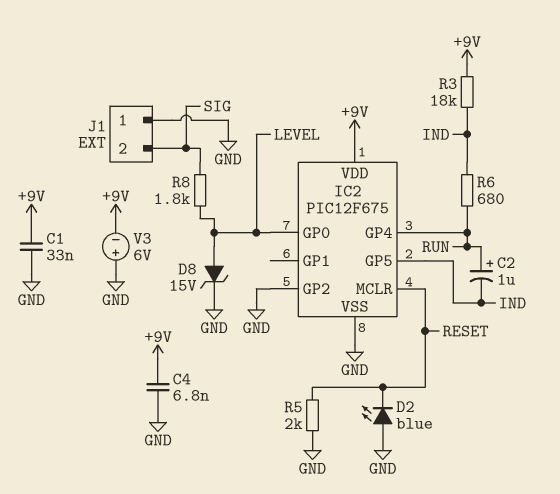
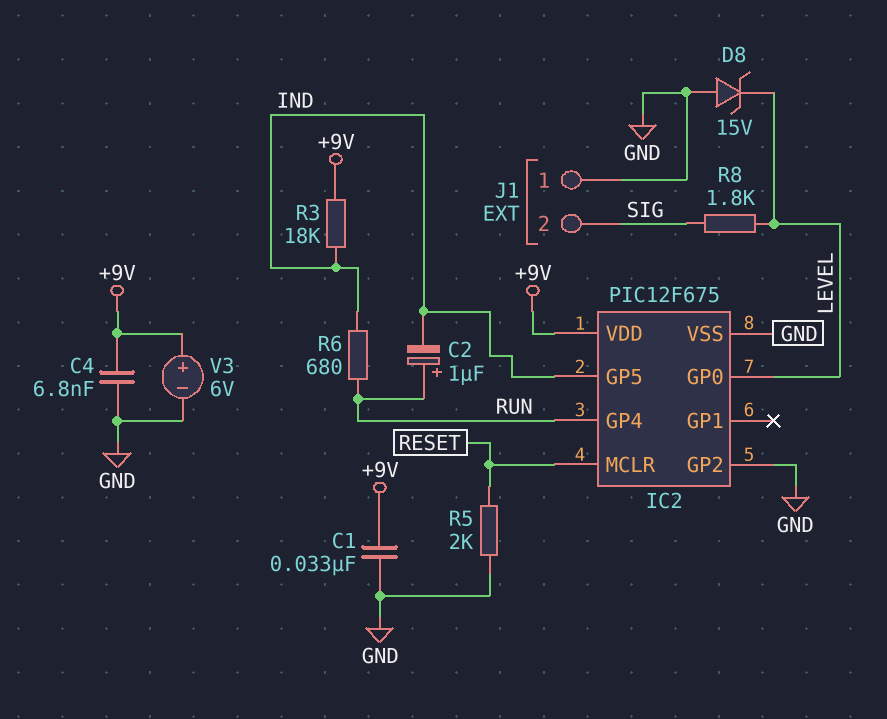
D2: LED blue (A GND, K RESET) -> none
D8: zener 15V (A LEVEL, K GND) -> zener 15V (A GND, K LEVEL)
V3: 6V (plus GND, minus +9V) -> 6V (plus +9V, minus GND)

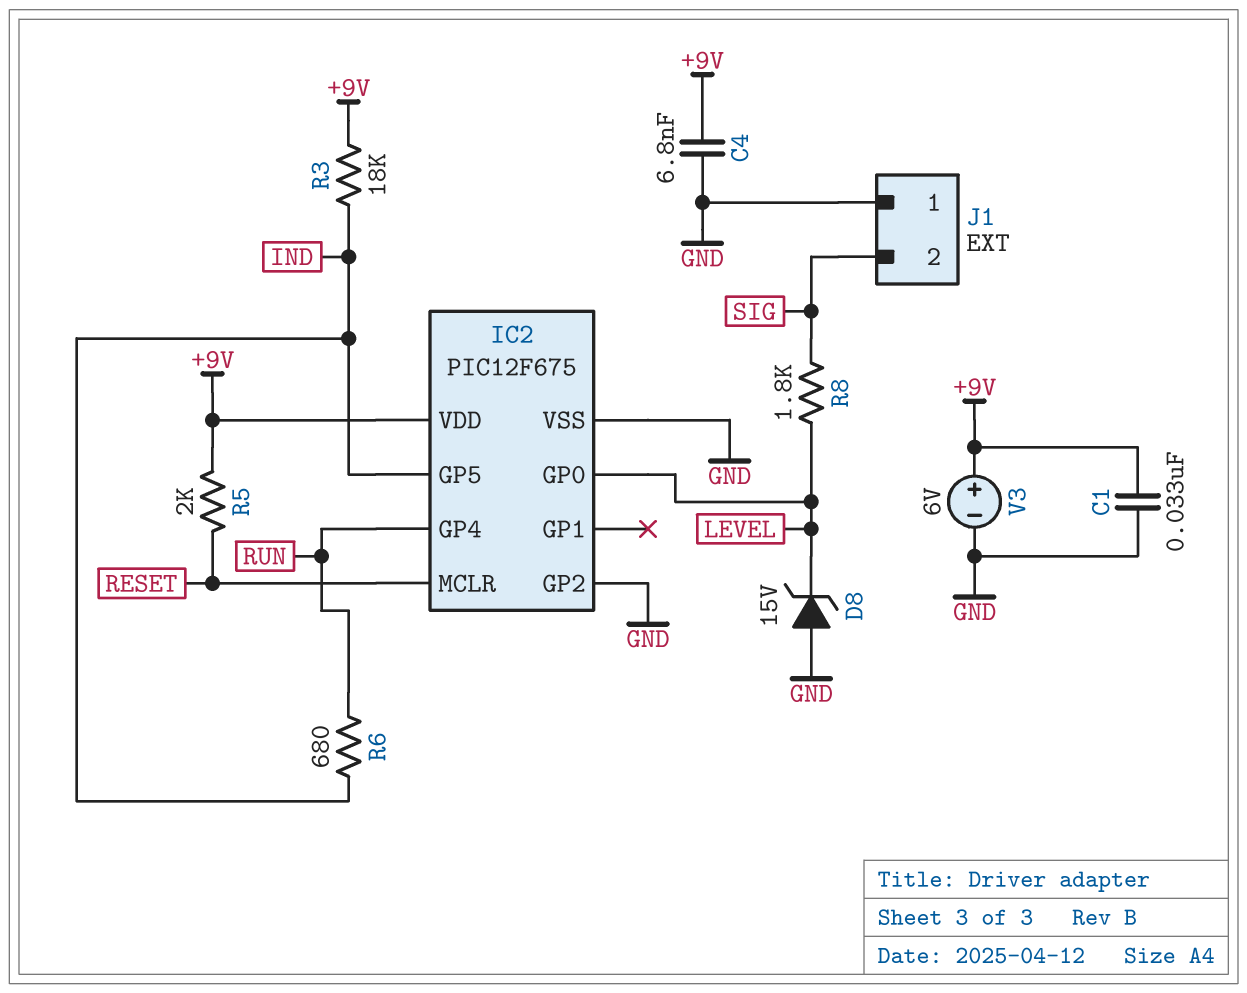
C2: 1uF (plus RUN, minus IND) -> none
R5: 2k (GND, RESET) -> 2k (+9V, RESET)

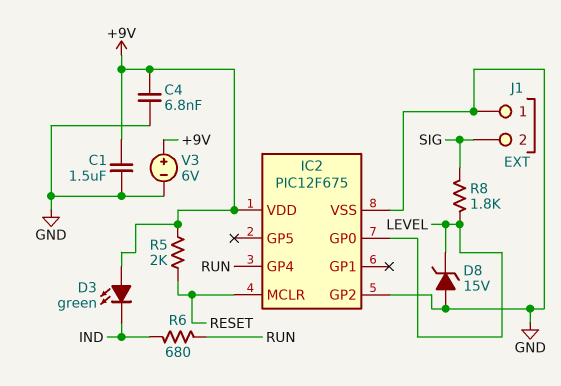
C1: 33nF (+9V, GND) -> 1.5uF (+9V, GND)
D3: none -> LED green (A +9V, K IND)
IC2 pin GP5: IND -> none
R3: 18k (+9V, IND) -> none

